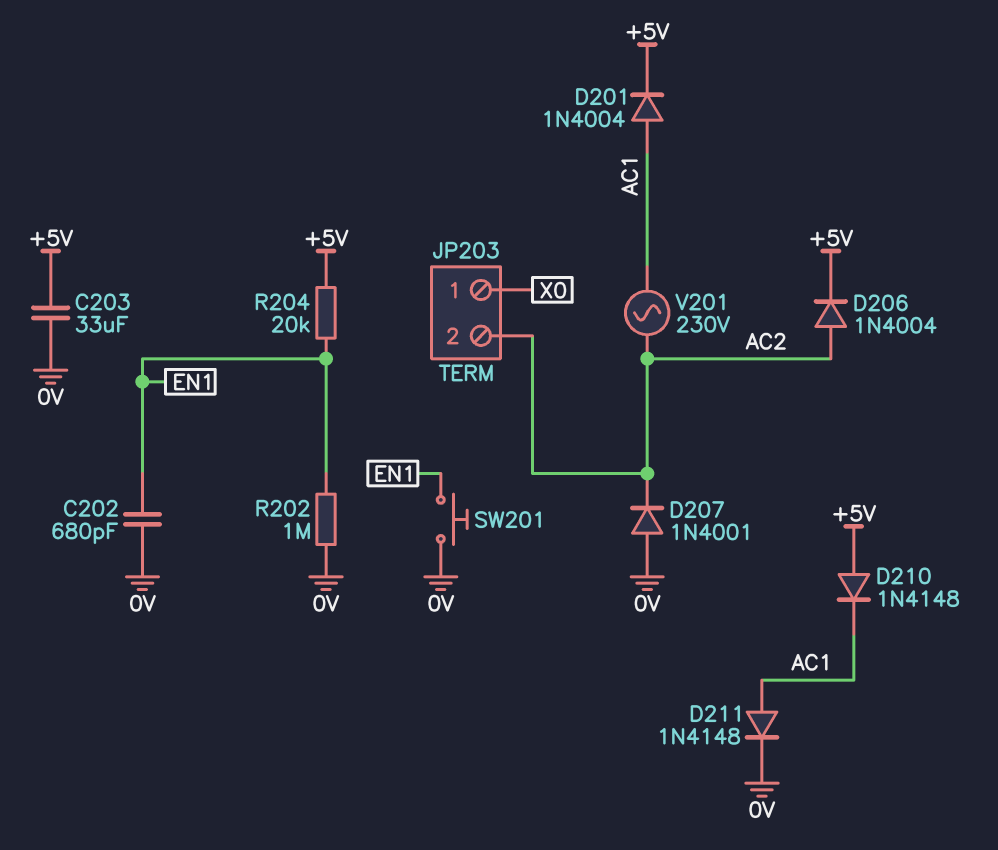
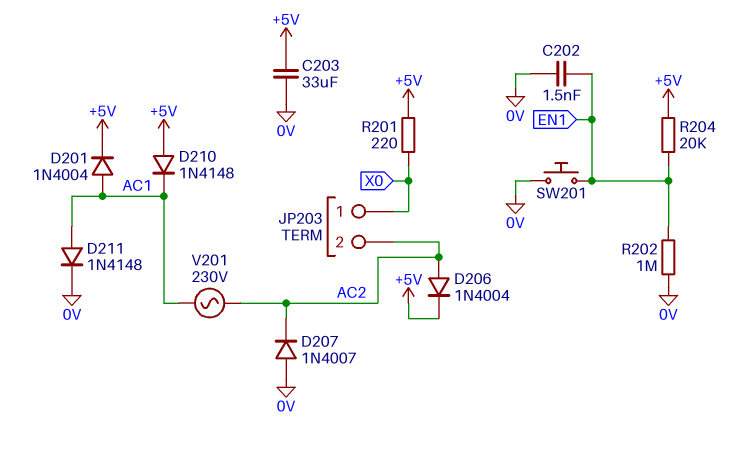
C202: 680pF (0V, EN1) -> 1.5nF (0V, EN1)
D207: diode 1N4001 (A 0V, K AC2) -> diode 1N4007 (A 0V, K AC2)
R201: none -> 220 (+5V, X0)

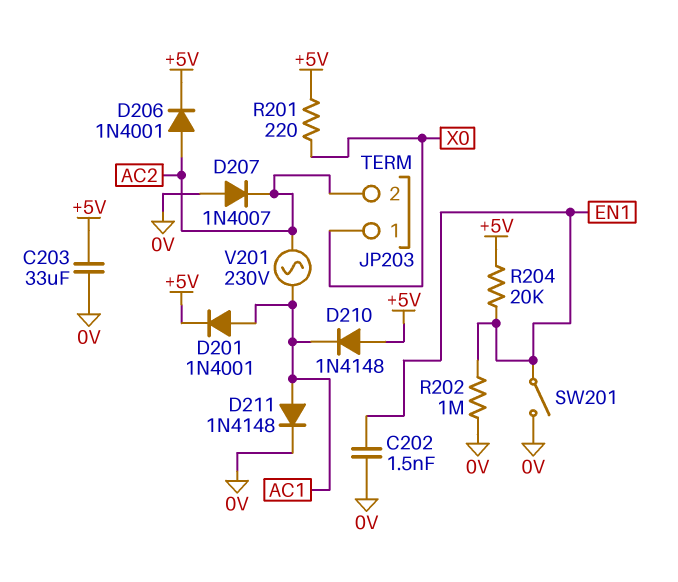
D201: diode 1N4004 (A AC1, K +5V) -> diode 1N4001 (A AC1, K +5V)
D206: diode 1N4004 (A AC2, K +5V) -> diode 1N4001 (A AC2, K +5V)
SW201: button (0V, EN1) -> switch (0V, EN1)

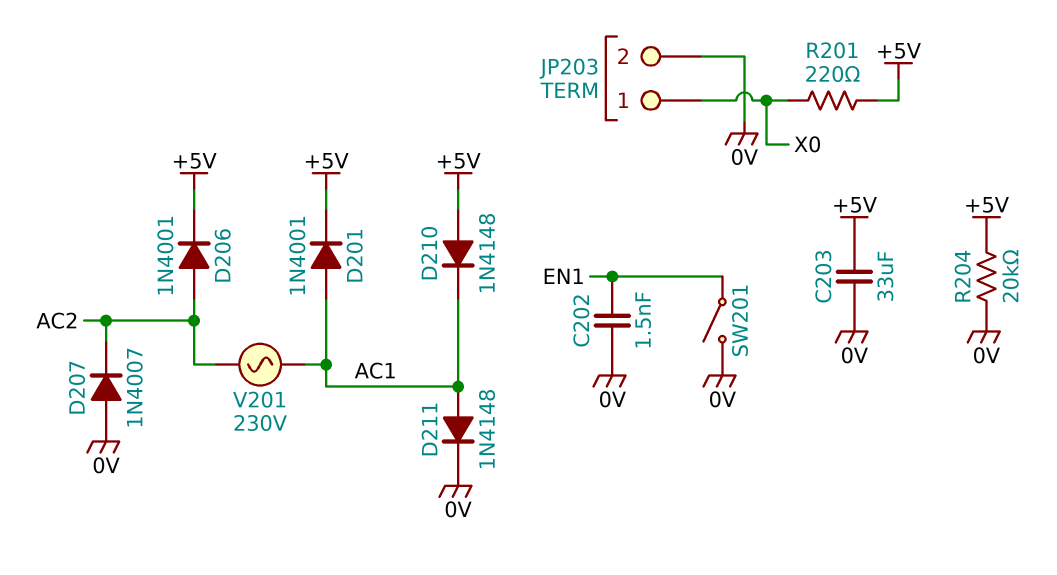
JP203 pin 2: AC2 -> 0V
R202: 1M (0V, EN1) -> none
R204: 20k (+5V, EN1) -> 20k (+5V, 0V)

